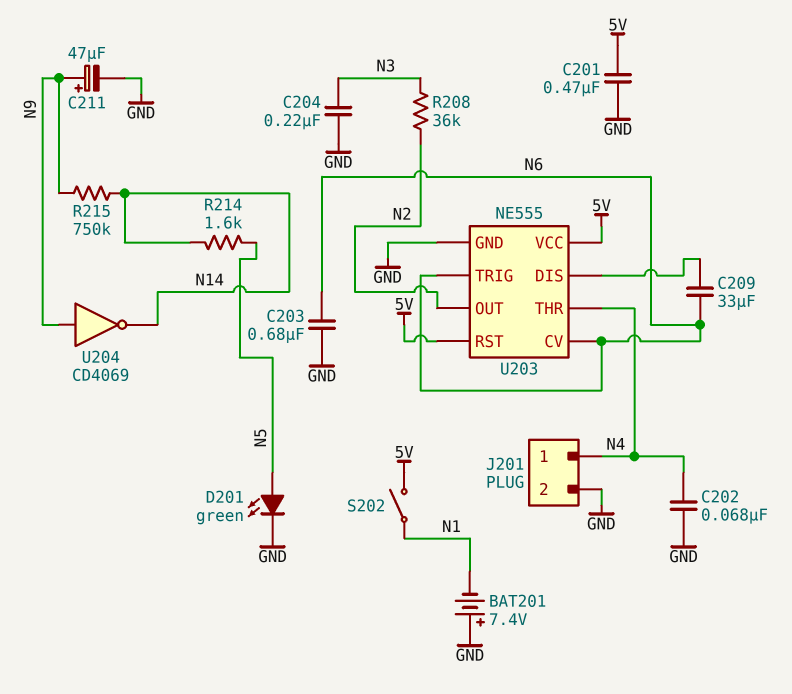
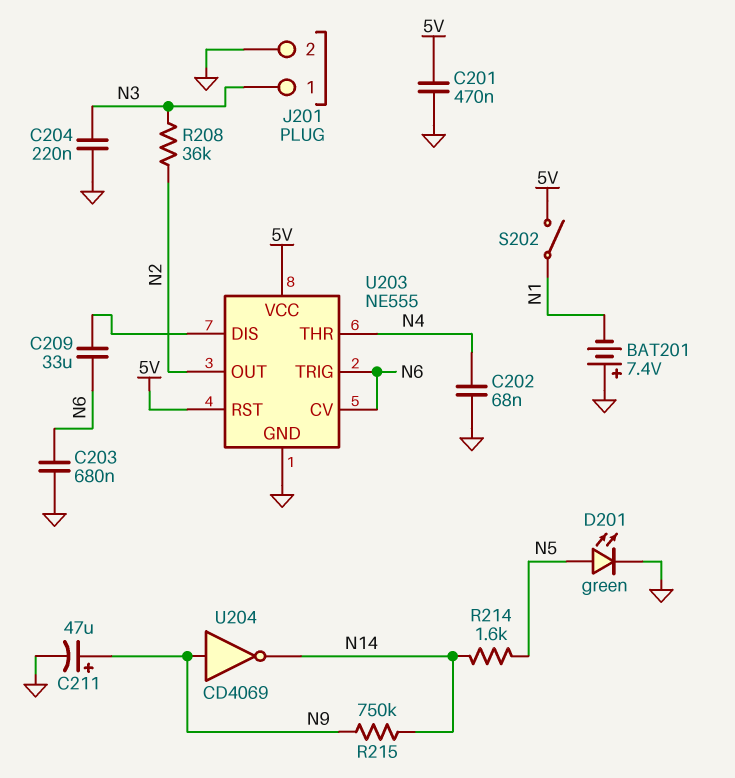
J201 pin 1: N4 -> N3

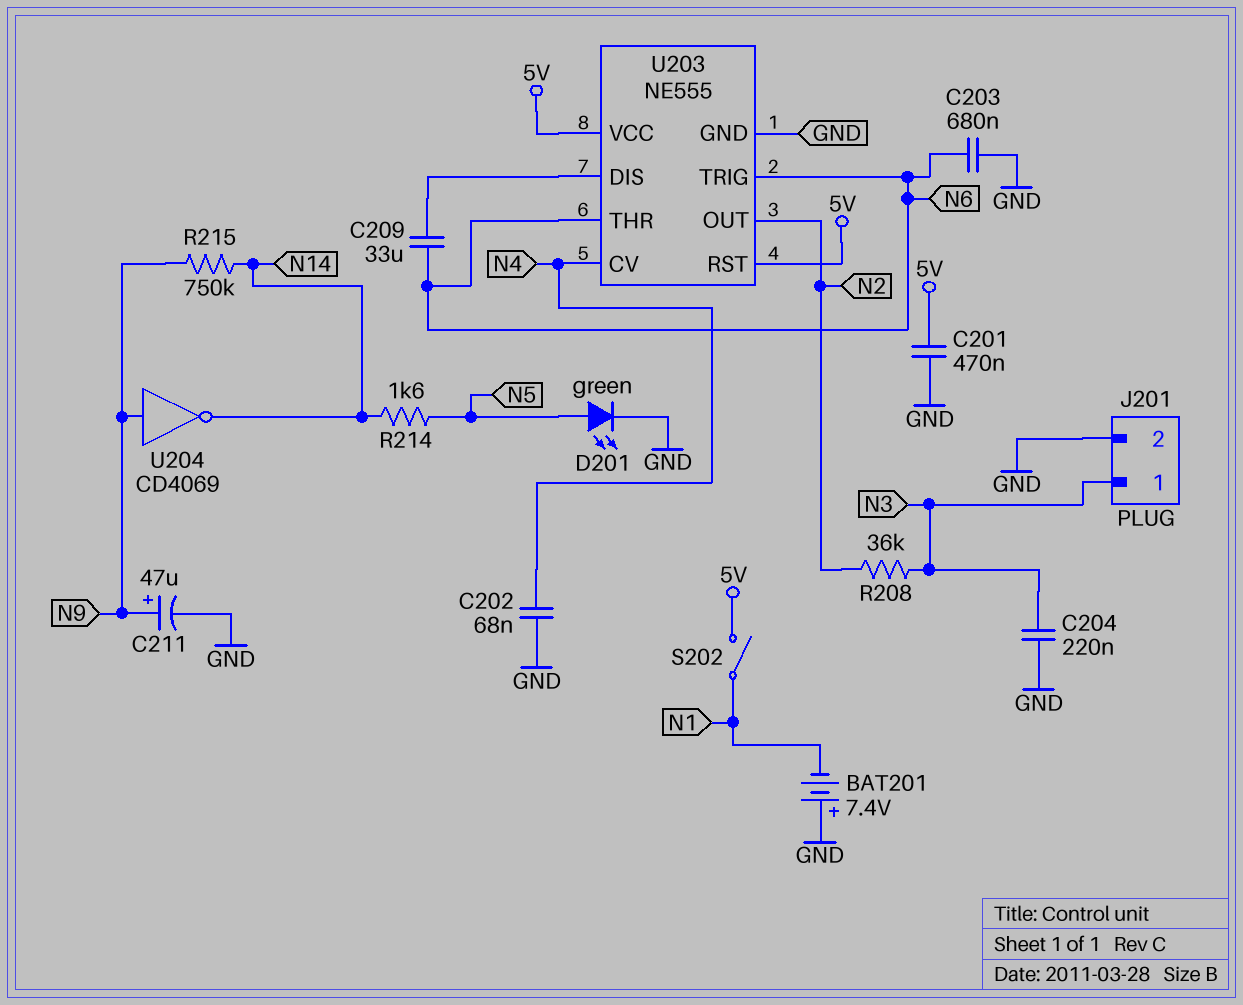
U203 pin CV: N6 -> N4
U203 pin THR: N4 -> N6

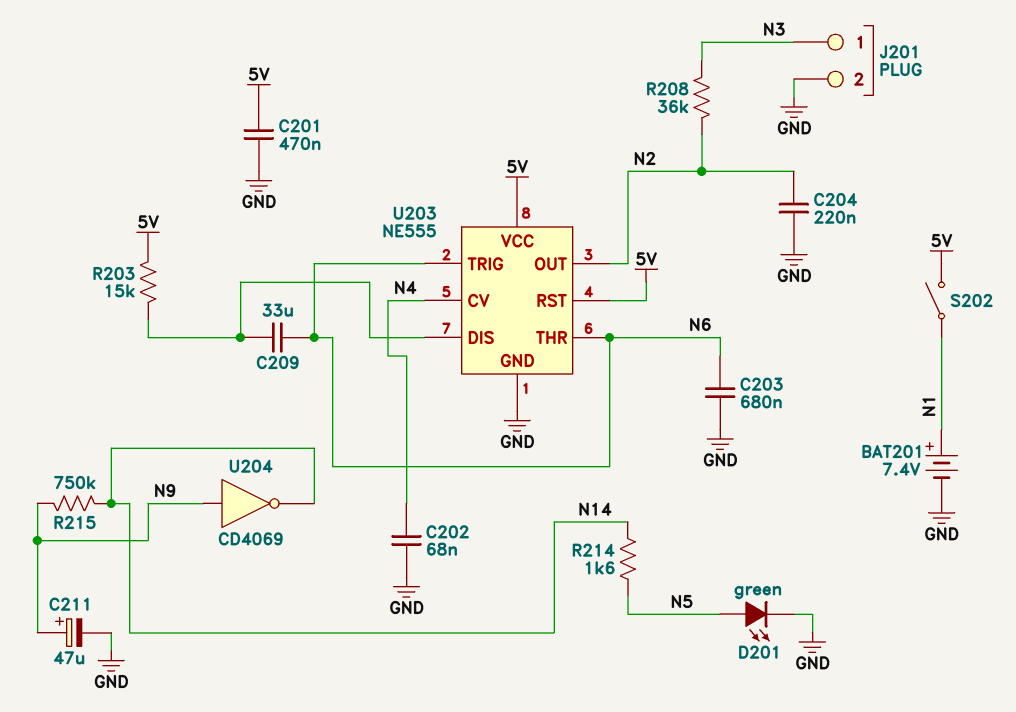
BAT201: 7.4V (plus GND, minus N1) -> 7.4V (plus N1, minus GND)
C204: 220nF (GND, N3) -> 220nF (GND, N2)
R203: none -> 15k (5V, U203/DIS)

